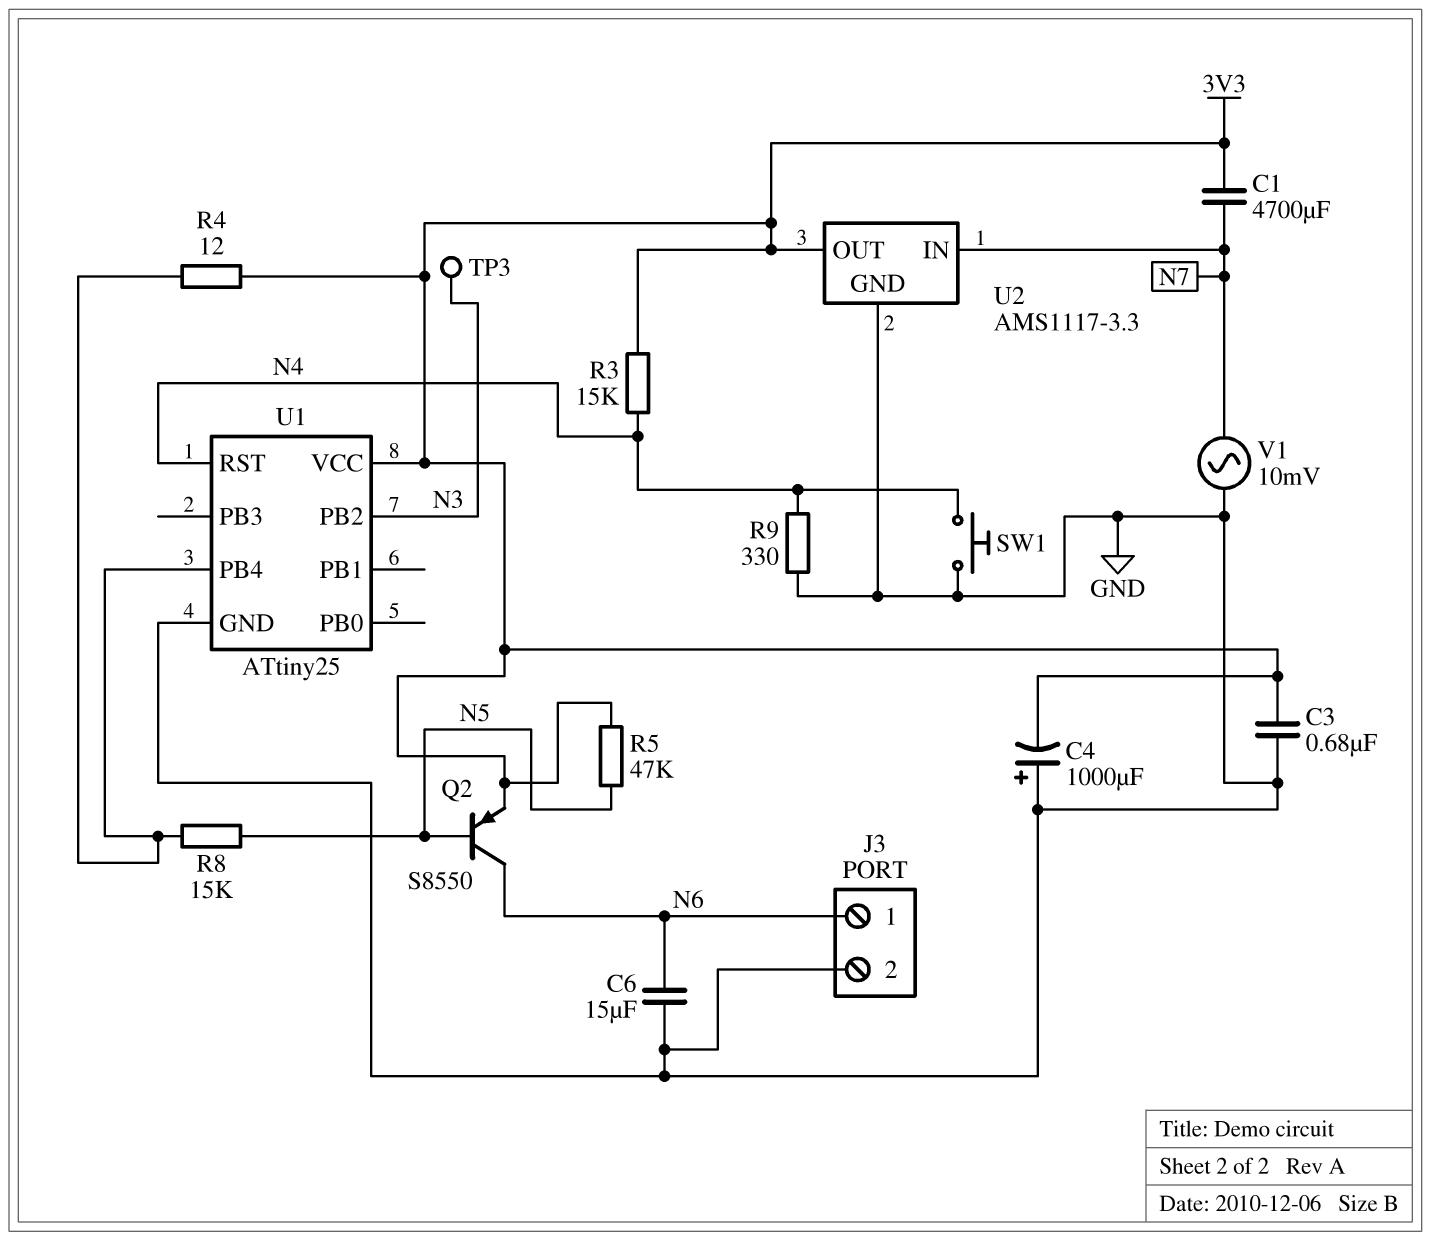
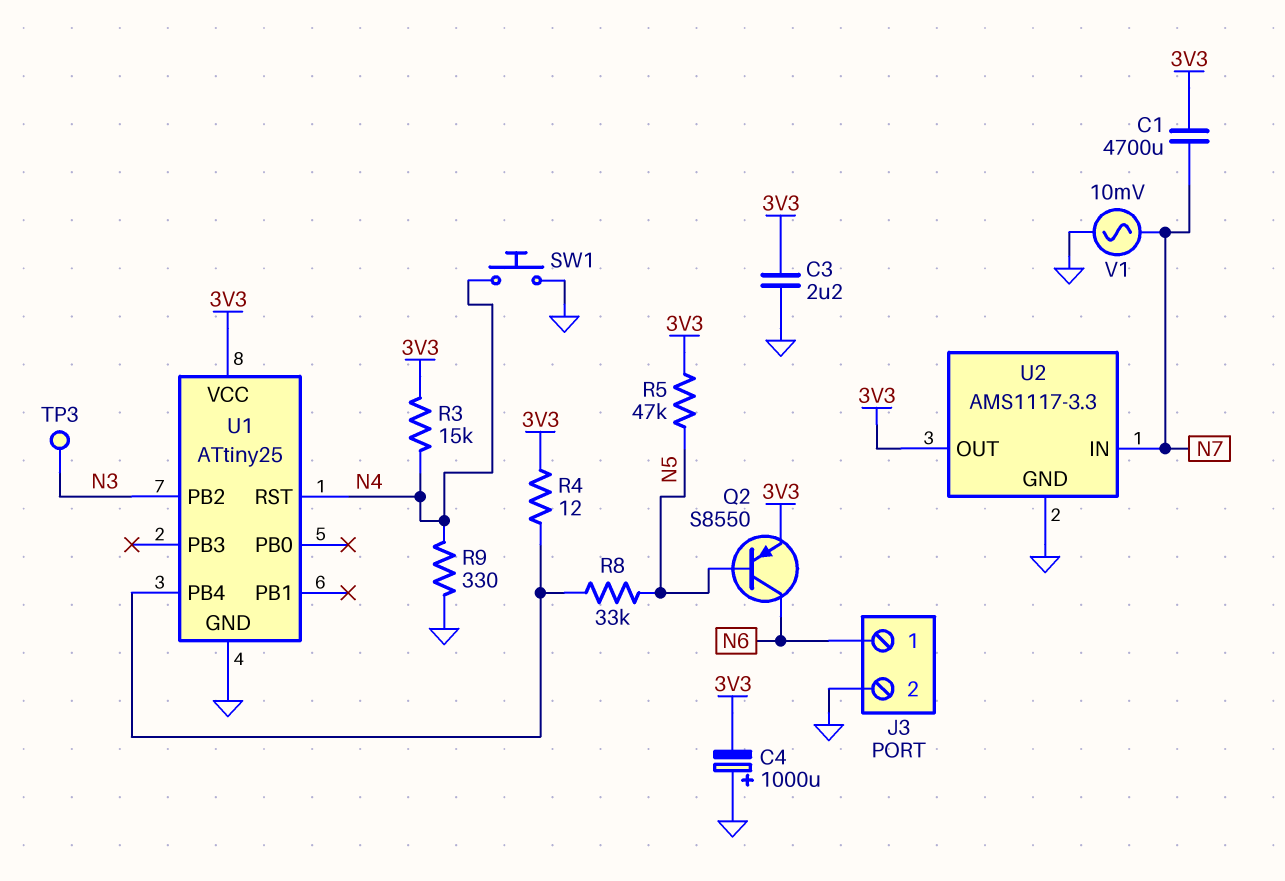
C3: 680nF (3V3, GND) -> 2.2uF (3V3, GND)
C6: 15uF (GND, N6) -> none
R8: 15k (N5, U1/PB4) -> 33k (N5, U1/PB4)

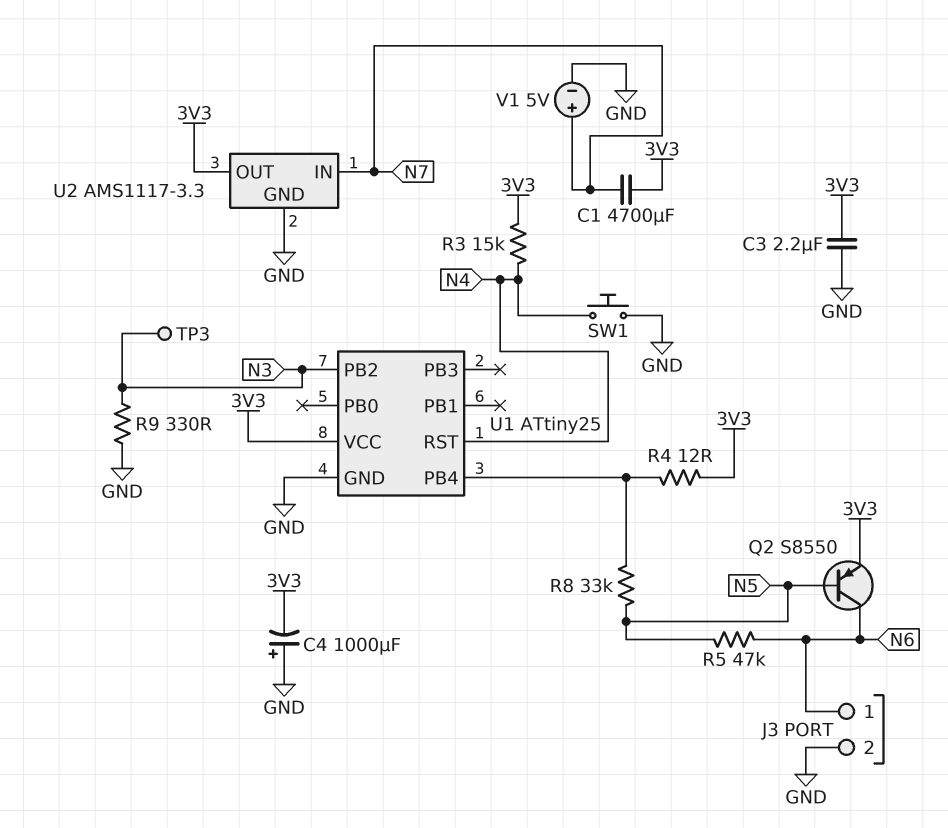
R5: 47k (3V3, N5) -> 47k (N5, N6)
R9: 330 (GND, N4) -> 330 (GND, N3)
V1: AC 10mV (GND, N7) -> 5V (plus N7, minus GND)

